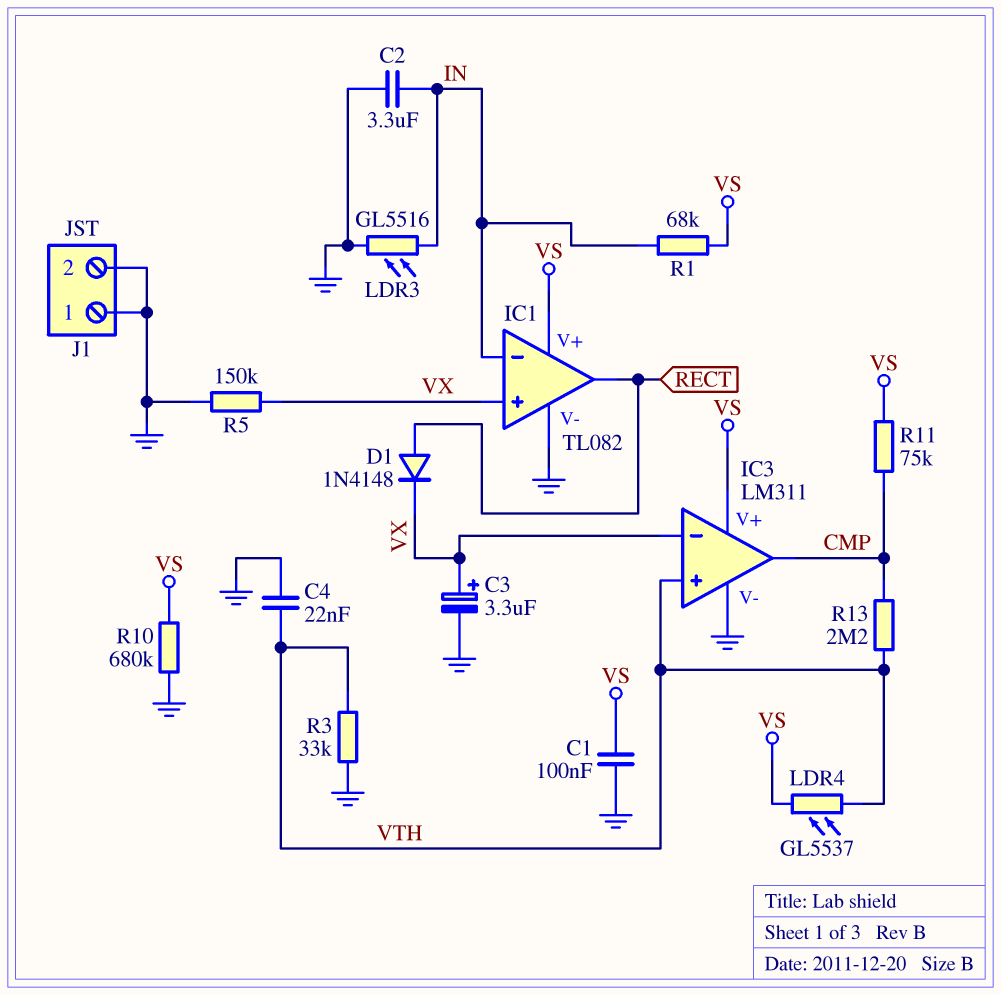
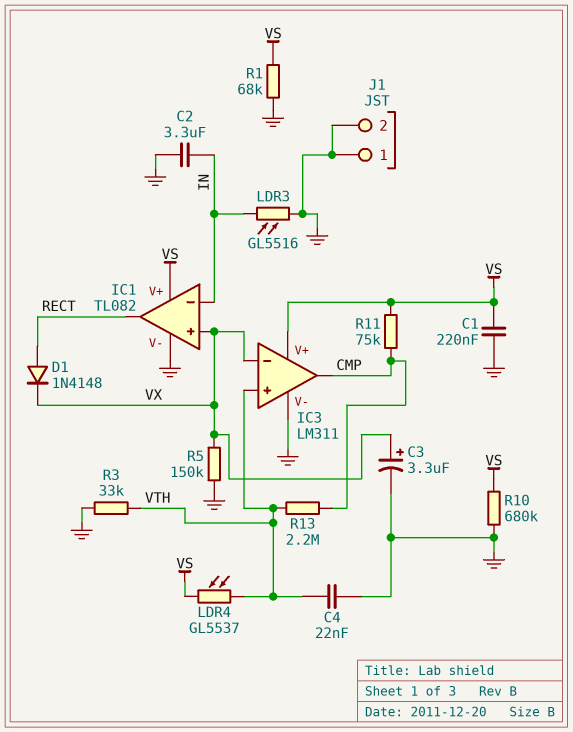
C1: 100nF (GND, VS) -> 220nF (GND, VS)
R1: 68k (IN, VS) -> 68k (GND, VS)

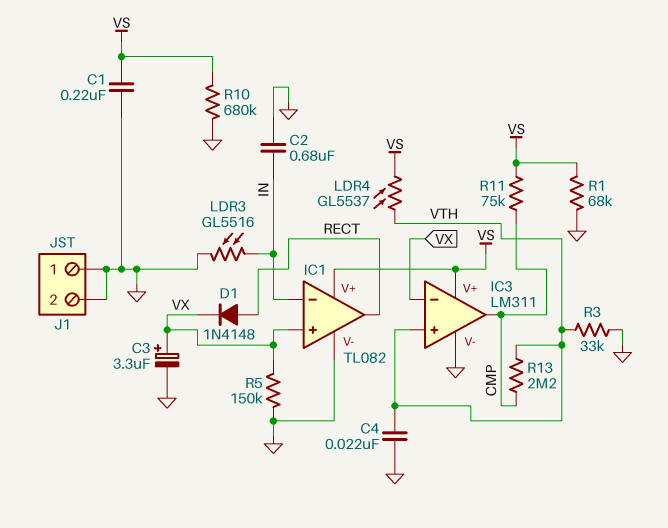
C2: 3.3uF (GND, IN) -> 680nF (GND, IN)

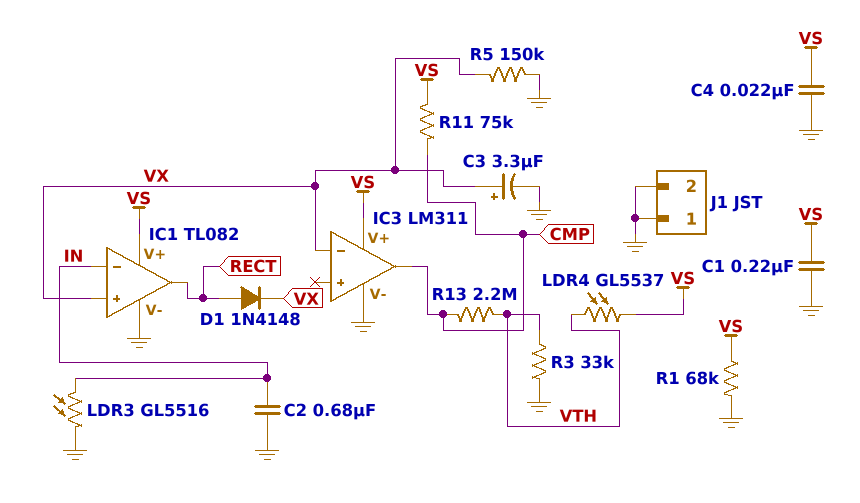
C4: 22nF (GND, VTH) -> 22nF (GND, VS)
IC3 pin in+: VTH -> none
R10: 680k (GND, VS) -> none

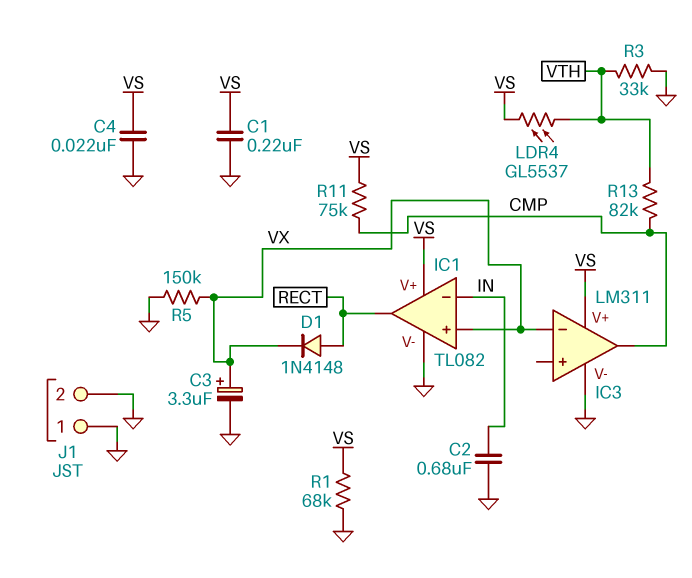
LDR3: GL5516 (GND, IN) -> none
R13: 2.2M (CMP, VTH) -> 82k (CMP, VTH)

